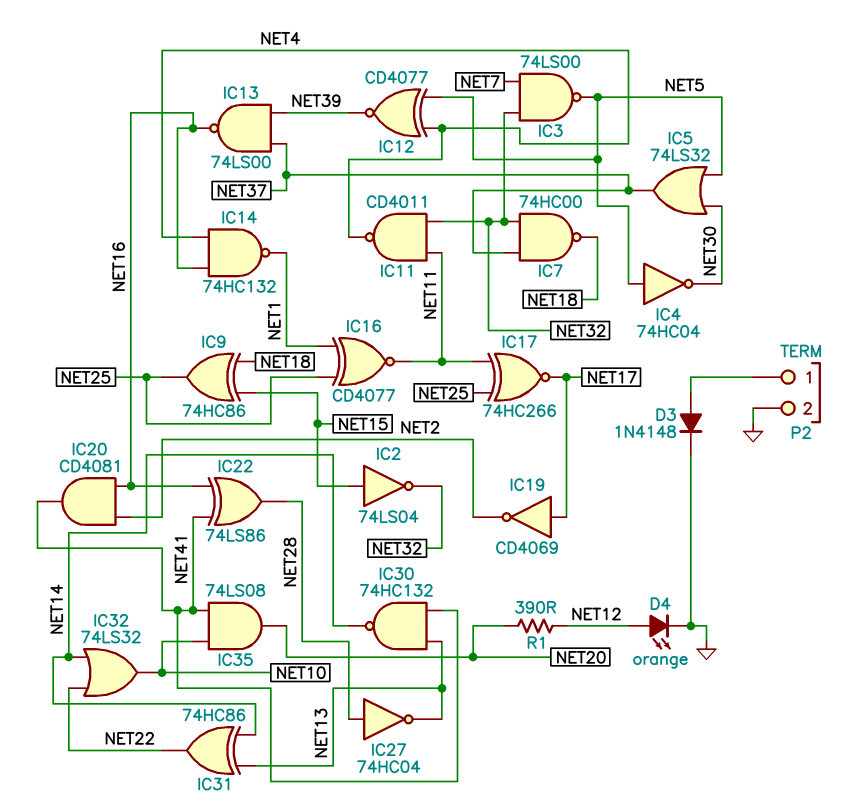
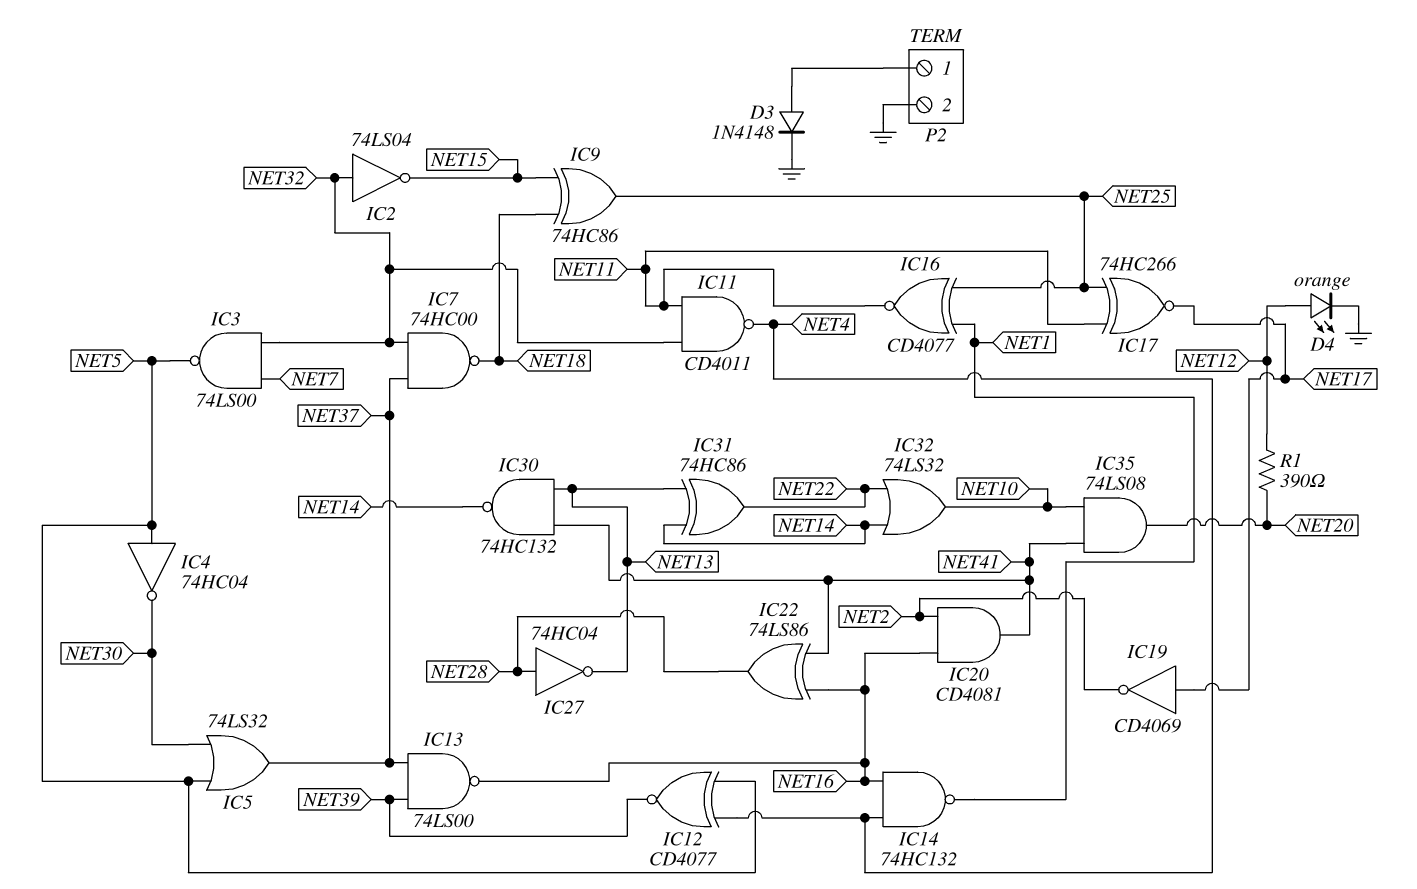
IC2: NOT 74LS04 (in NET15, out NET32) -> NOT 74LS04 (in NET32, out NET15)

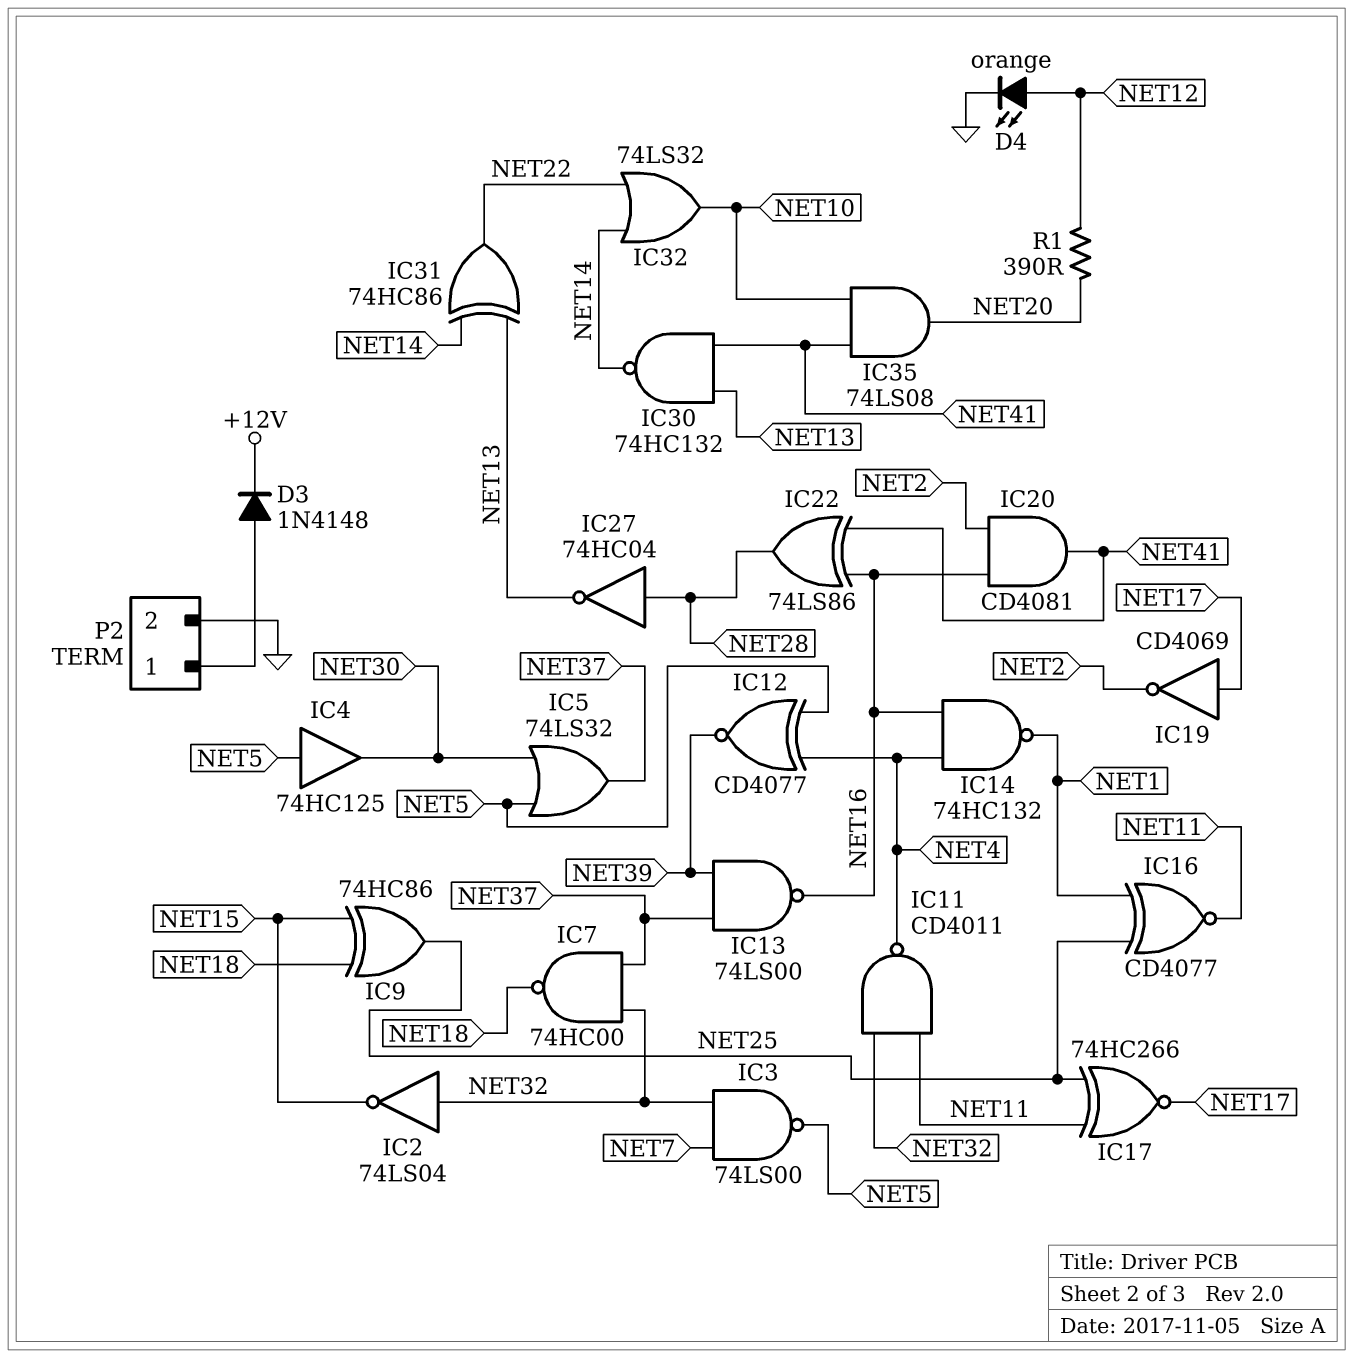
D3: diode 1N4148 (A P2/1, K GND) -> diode 1N4148 (A P2/1, K +12V)
IC4: NOT 74HC04 (in NET5, out NET30) -> buffer 74HC125 (in NET5, out NET30)

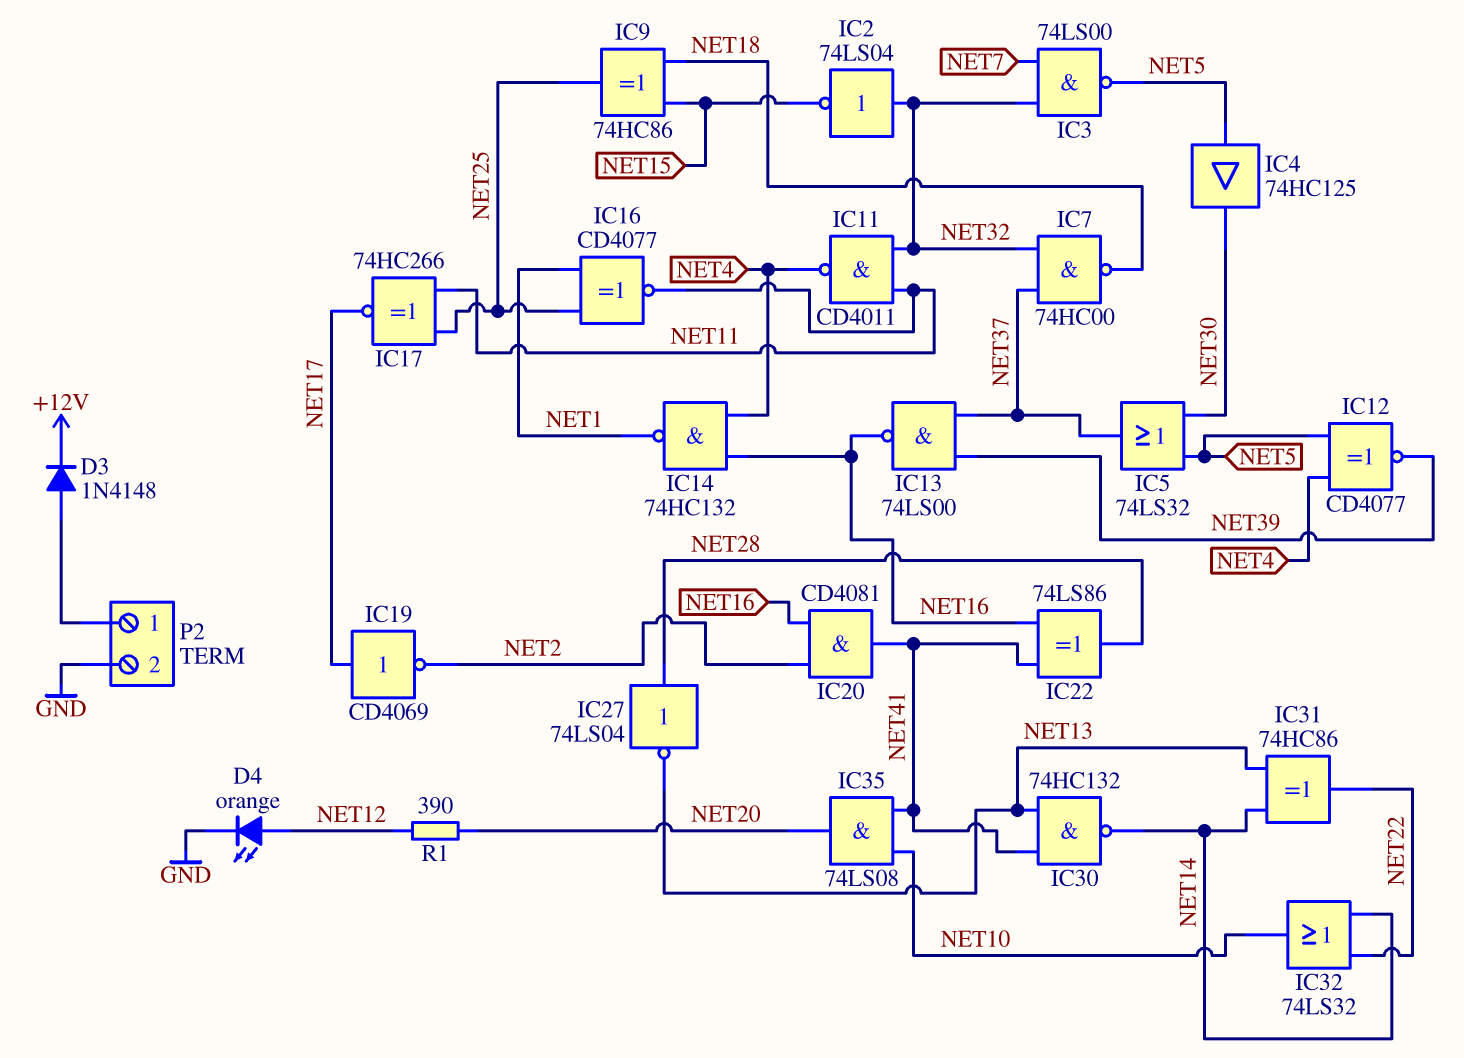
IC27: NOT 74HC04 (in NET28, out NET13) -> NOT 74LS04 (in NET28, out NET13)

